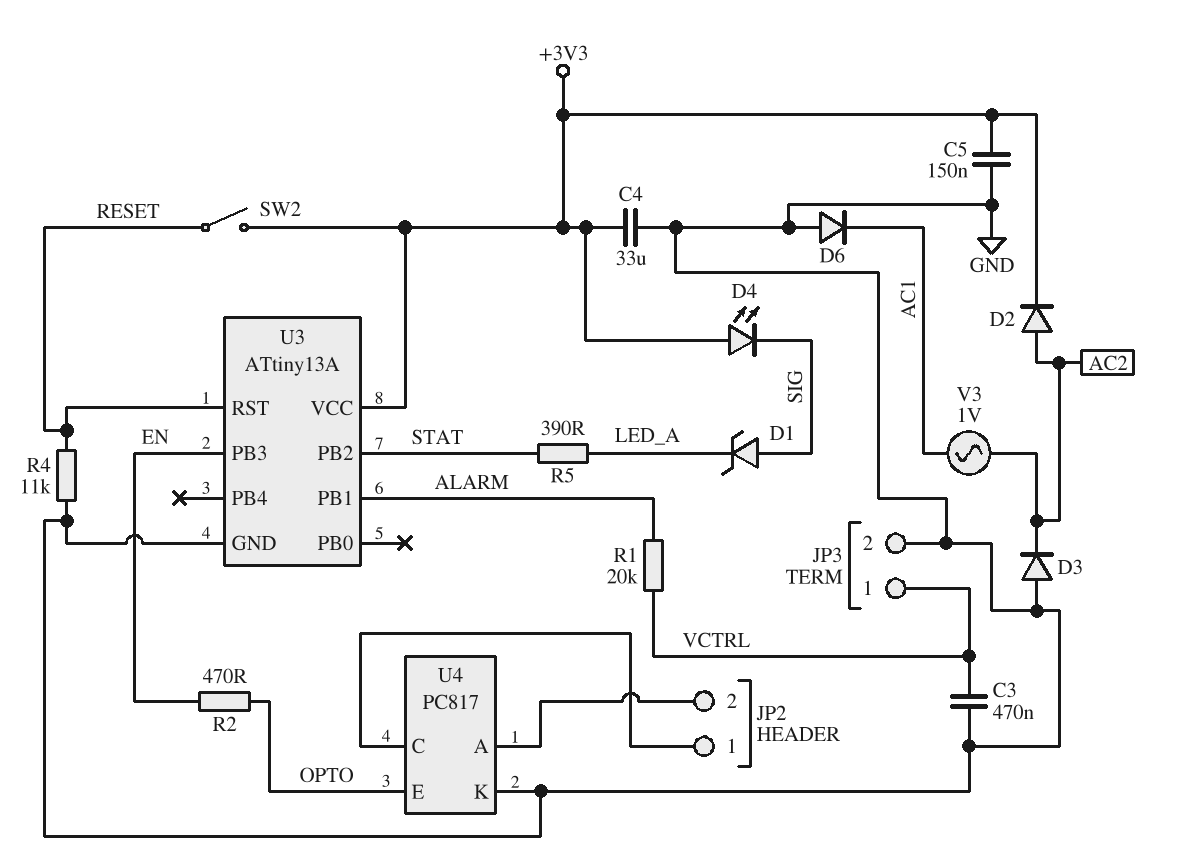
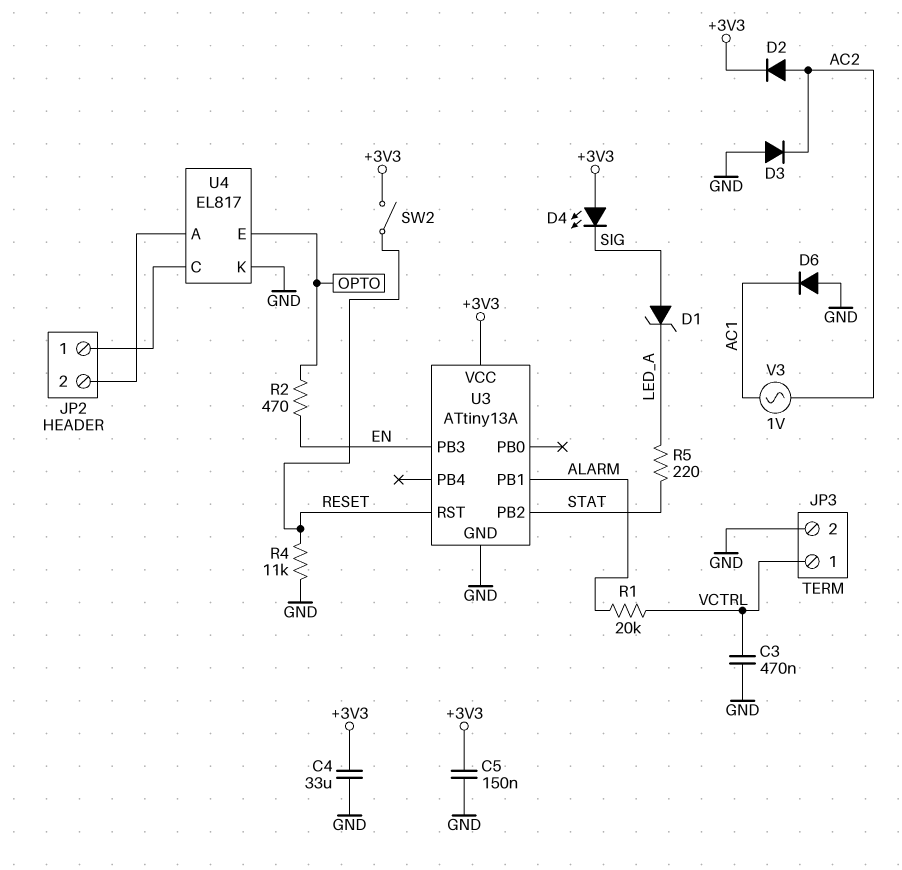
R5: 390 (LED_A, STAT) -> 220 (LED_A, STAT)
U4: PC817 -> EL817

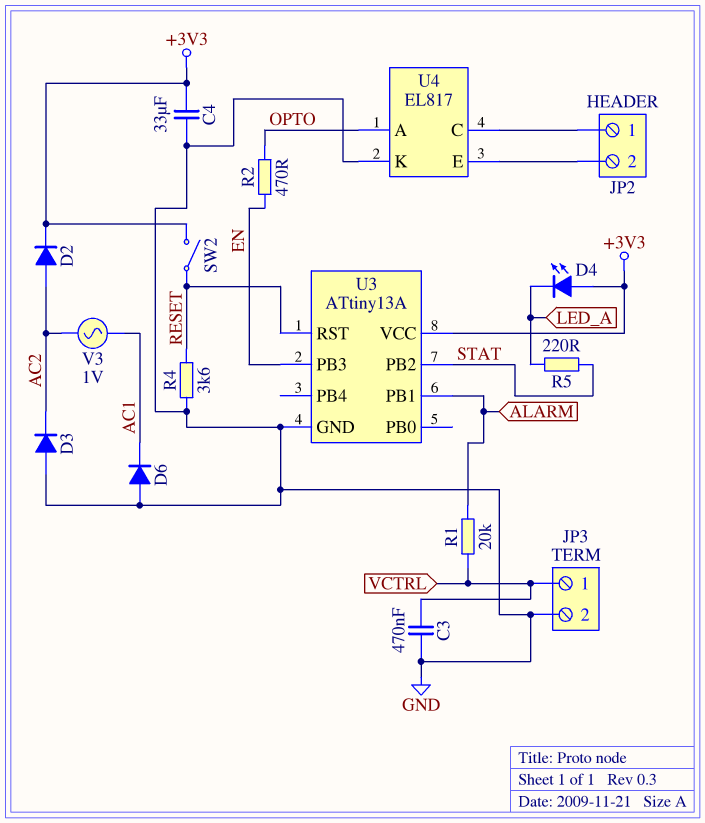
C5: 150nF (+3V3, GND) -> none
D1: zener (A SIG, K LED_A) -> none
D4: LED (A +3V3, K SIG) -> LED (A +3V3, K LED_A)
R4: 11k (GND, RESET) -> 3.6k (GND, RESET)
U4 pin A: JP2/2 -> OPTO
U4 pin E: OPTO -> JP2/2

